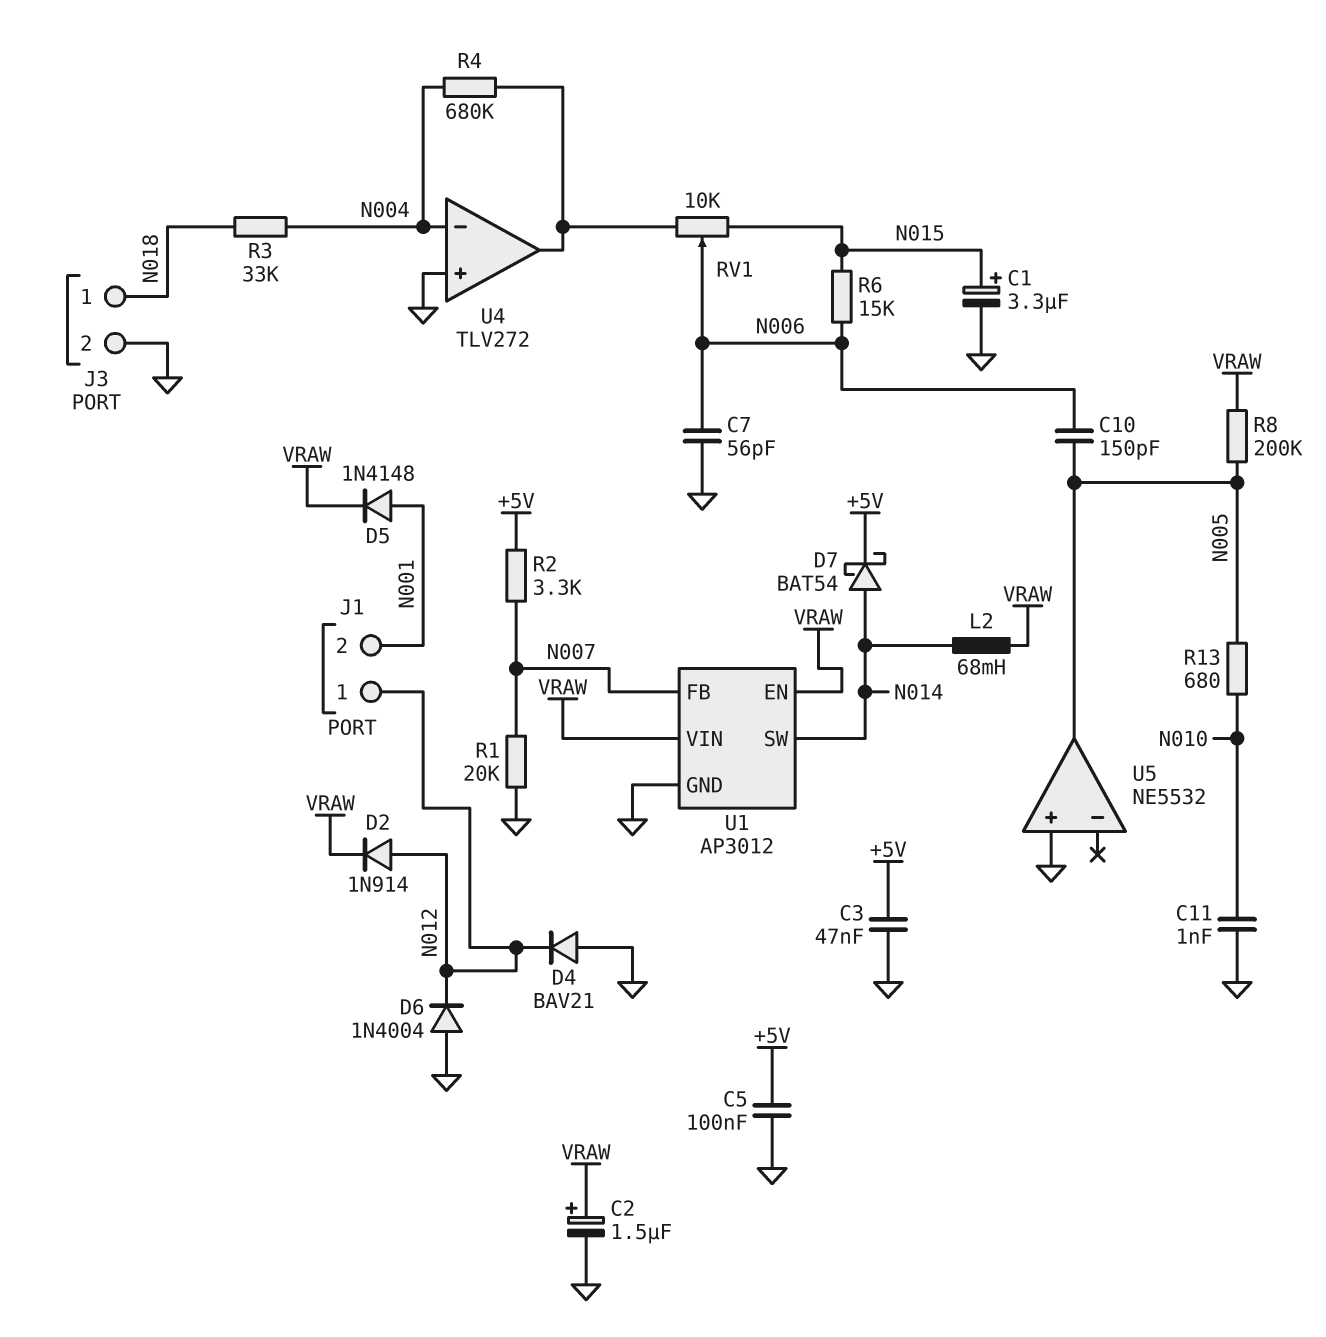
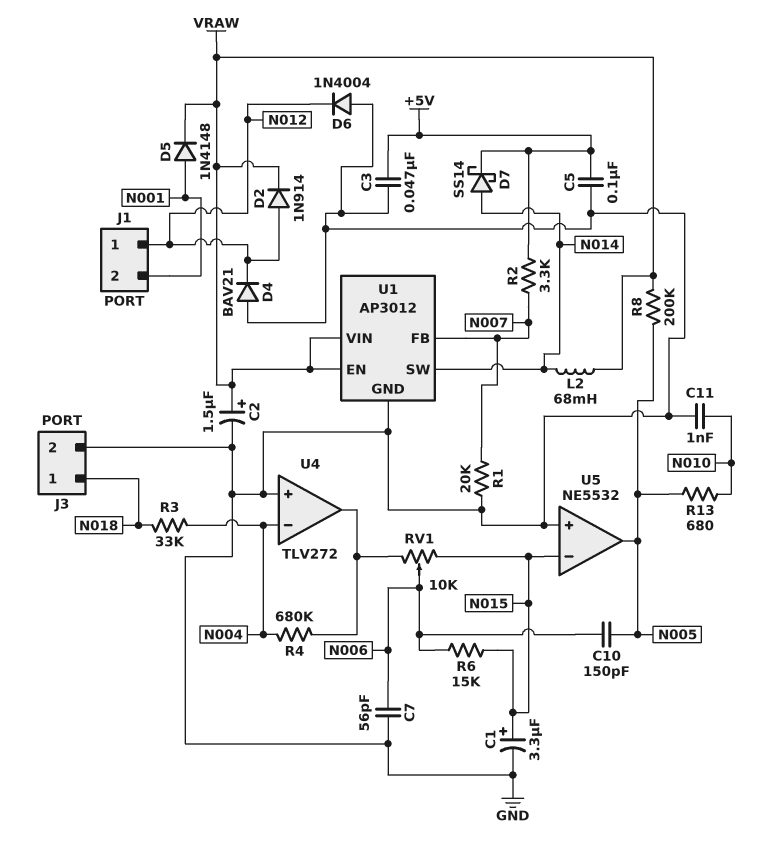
D7: schottky BAT54 (A N014, K +5V) -> schottky SS14 (A N014, K +5V)
U5 pin in-: none -> N015

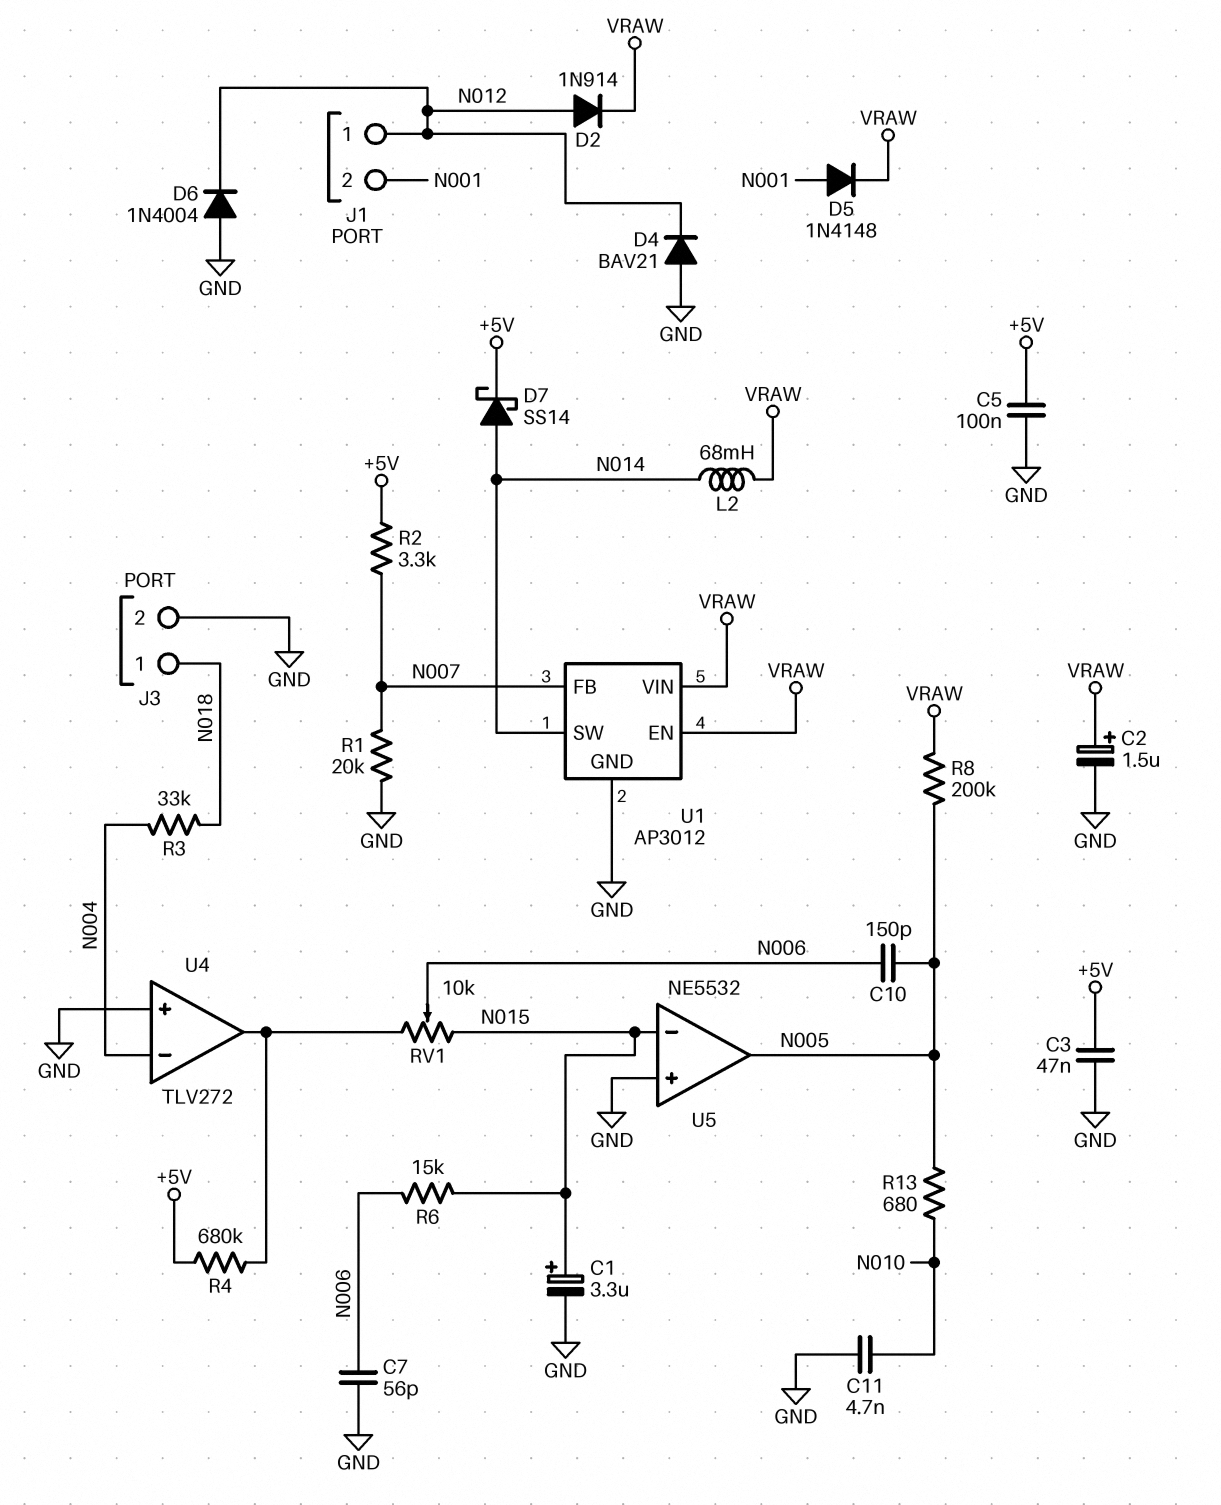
C11: 1nF (GND, N010) -> 4.7nF (GND, N010)
R4: 680k (N004, U4/out) -> 680k (+5V, U4/out)

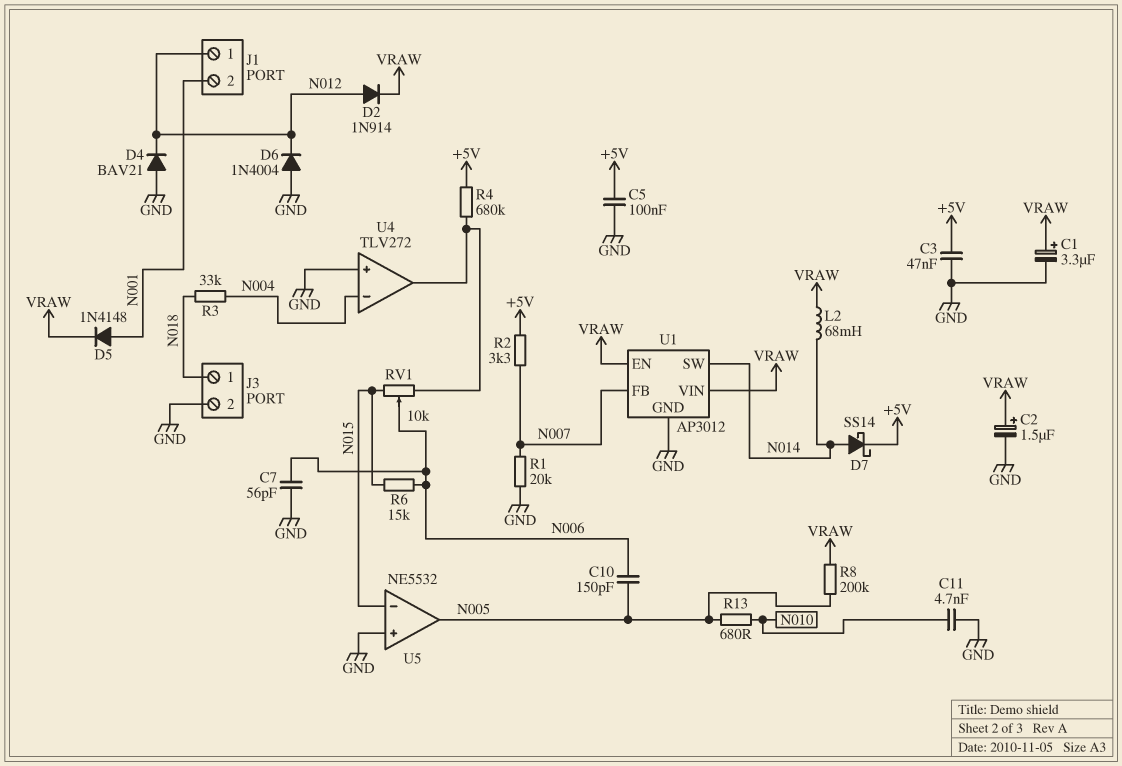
C1: 3.3uF (plus N015, minus GND) -> 3.3uF (plus VRAW, minus GND)

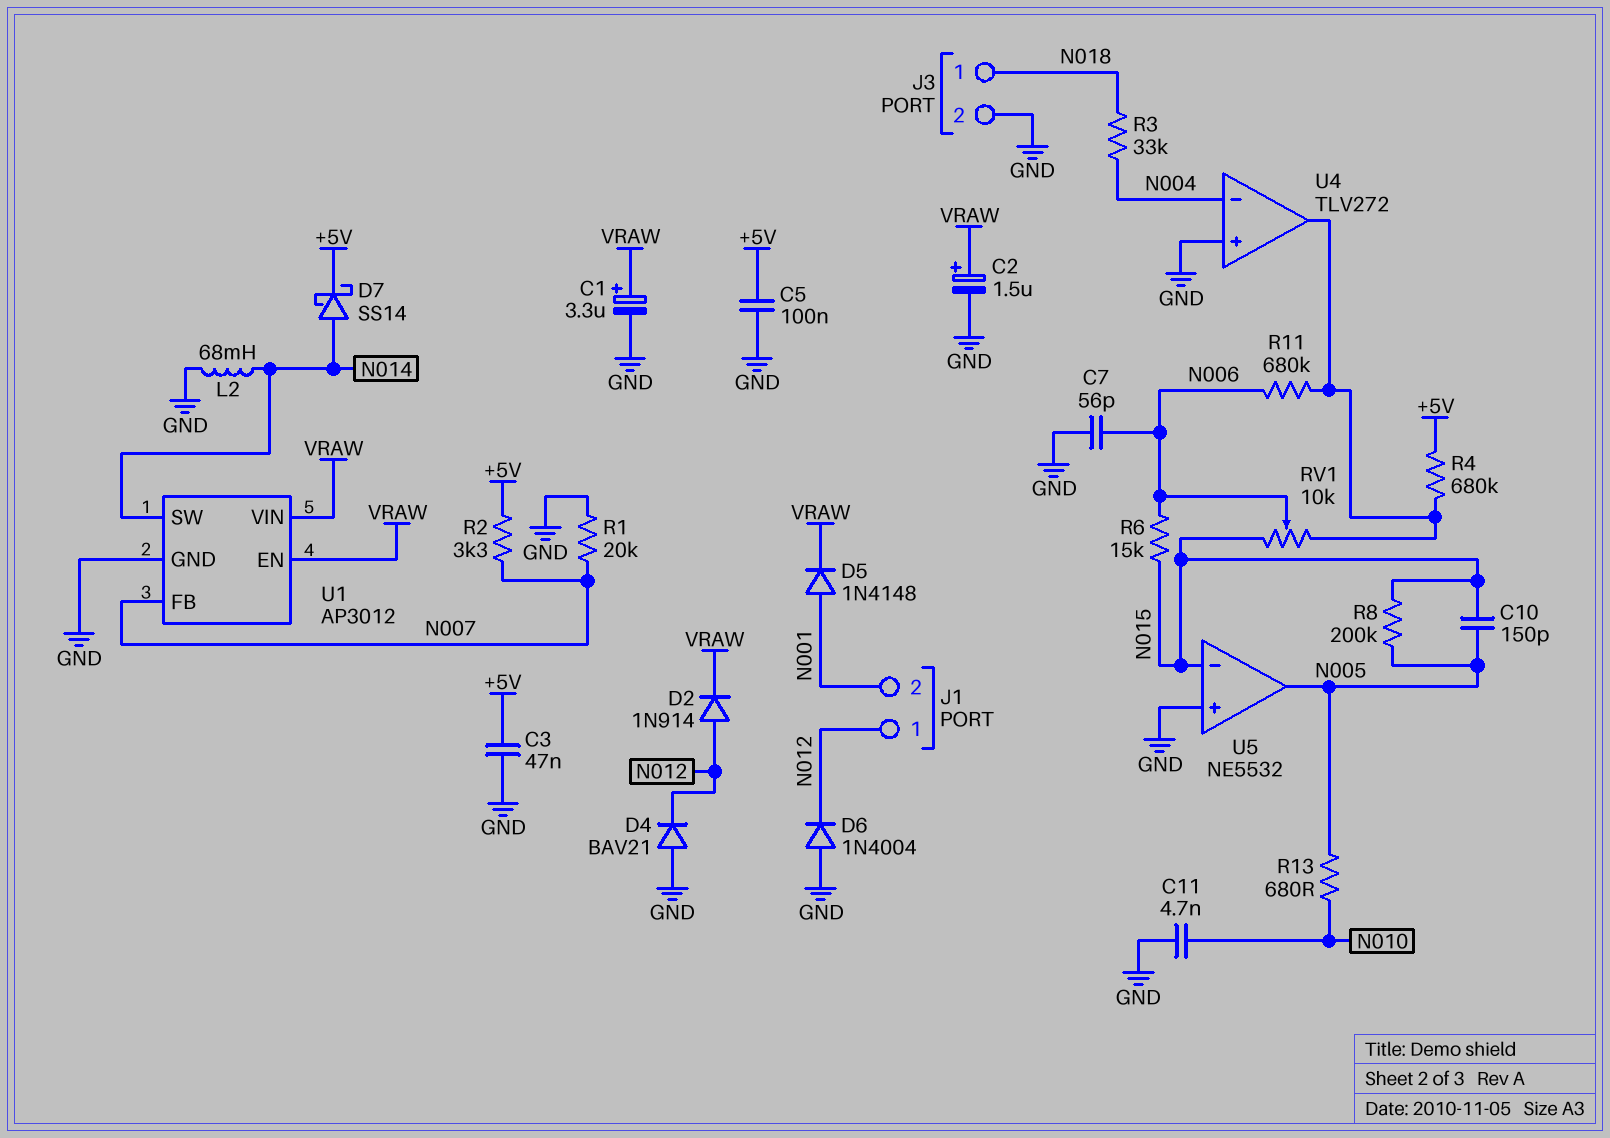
C10: 150pF (N005, N006) -> 150pF (N005, N015)
L2: 68mH (N014, VRAW) -> 68mH (GND, N014)
R8: 200k (N005, VRAW) -> 200k (N005, N015)
R11: none -> 680k (N006, U4/out)

